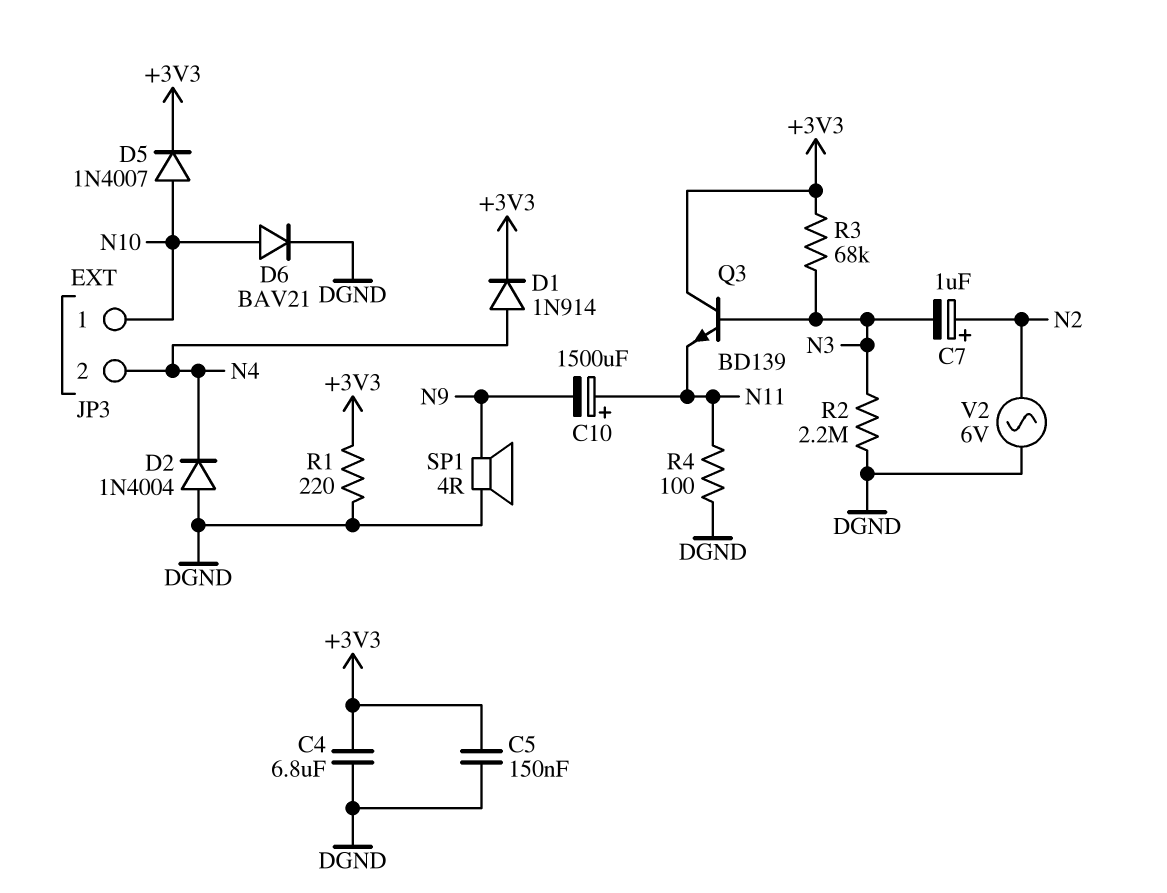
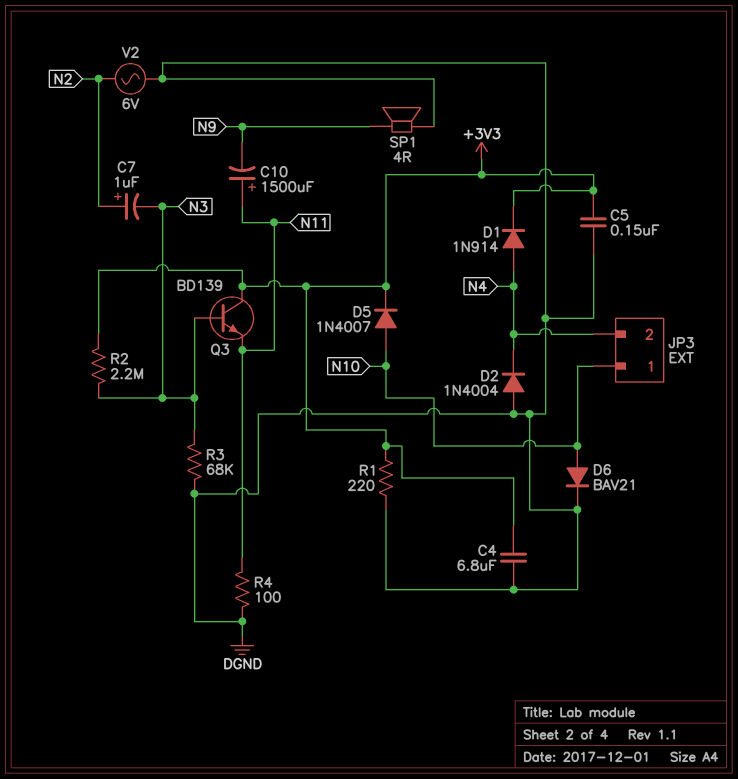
R2: 2.2M (DGND, N3) -> 2.2M (+3V3, N3)
R3: 68k (+3V3, N3) -> 68k (DGND, N3)

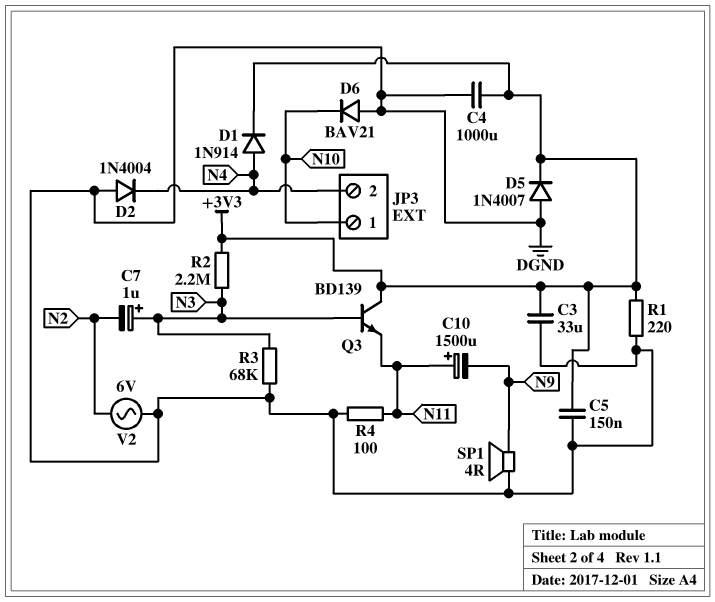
C3: none -> 33uF (+3V3, DGND)
C4: 6.8uF (+3V3, DGND) -> 1000uF (+3V3, DGND)
C7: 1uF (plus N2, minus N3) -> 1uF (plus N3, minus N2)
D5: diode 1N4007 (A N10, K +3V3) -> diode 1N4007 (A DGND, K +3V3)
D6: diode BAV21 (A N10, K DGND) -> diode BAV21 (A DGND, K N10)

